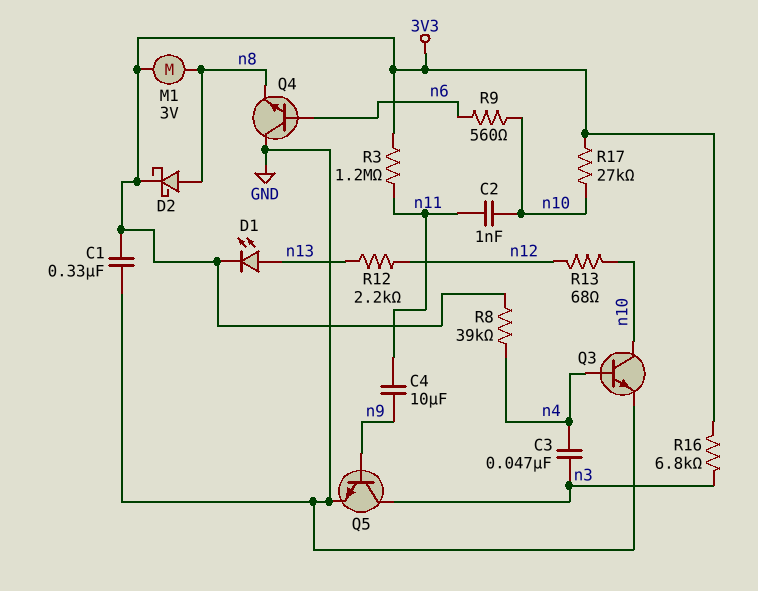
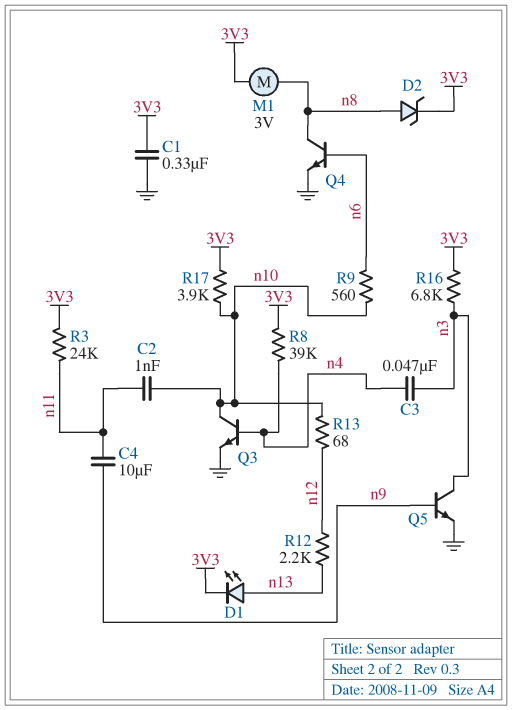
D2: schottky (A n8, K 3V3) -> zener (A n8, K 3V3)
Q4: NPN (B n6, C GND, E n8) -> NPN (B n6, C n8, E GND)
R3: 1.2M (3V3, n11) -> 24k (3V3, n11)
R17: 27k (3V3, n10) -> 3.9k (3V3, n10)

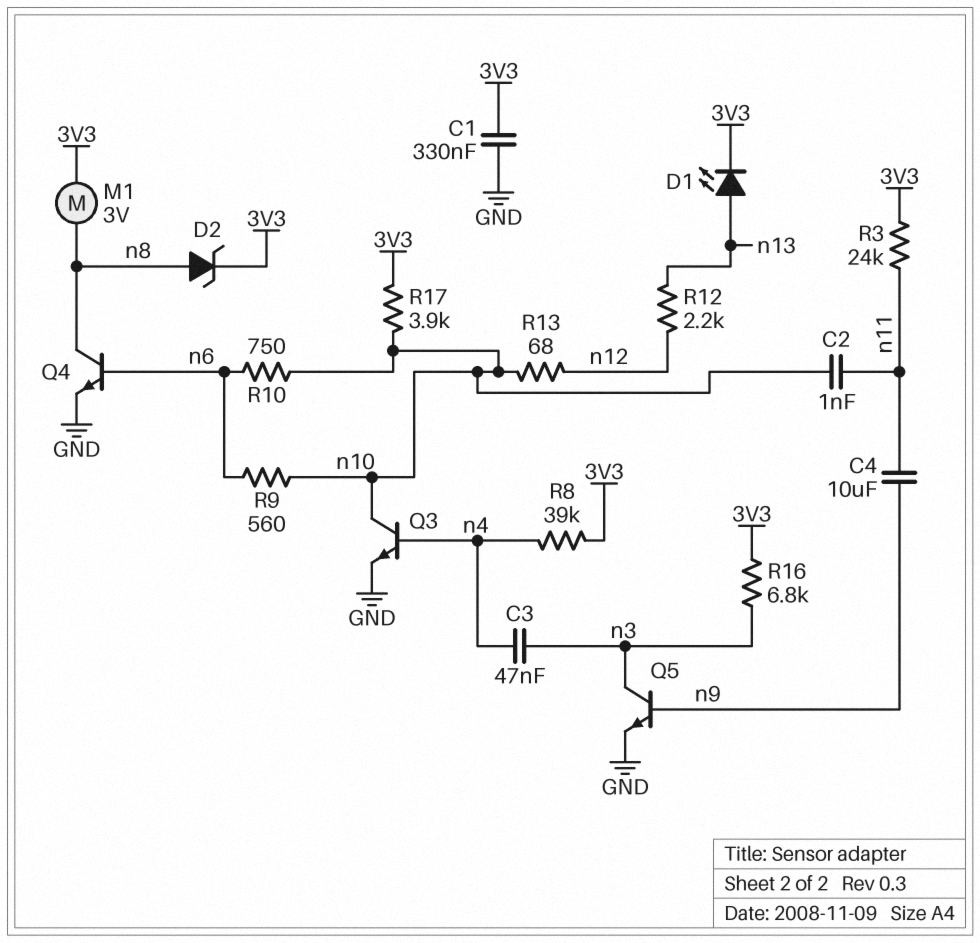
R10: none -> 750 (n6, n10)

